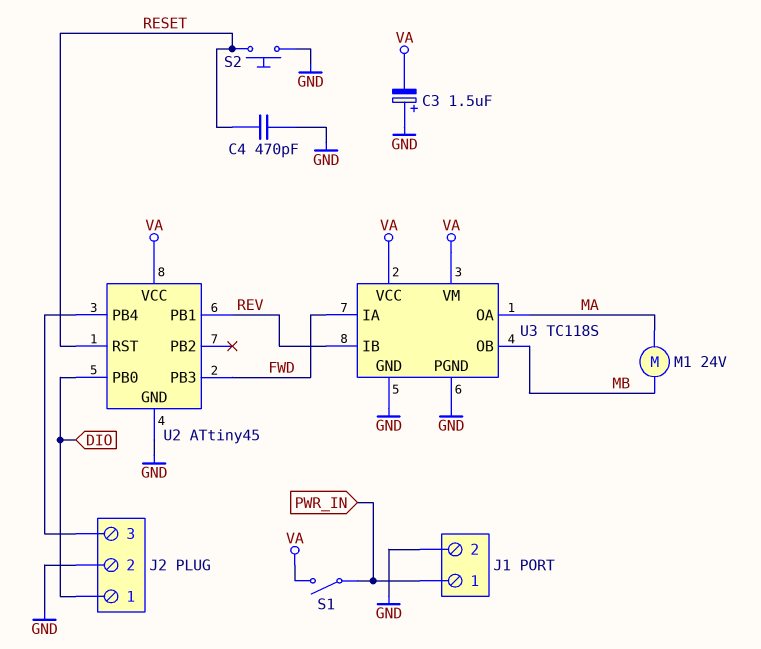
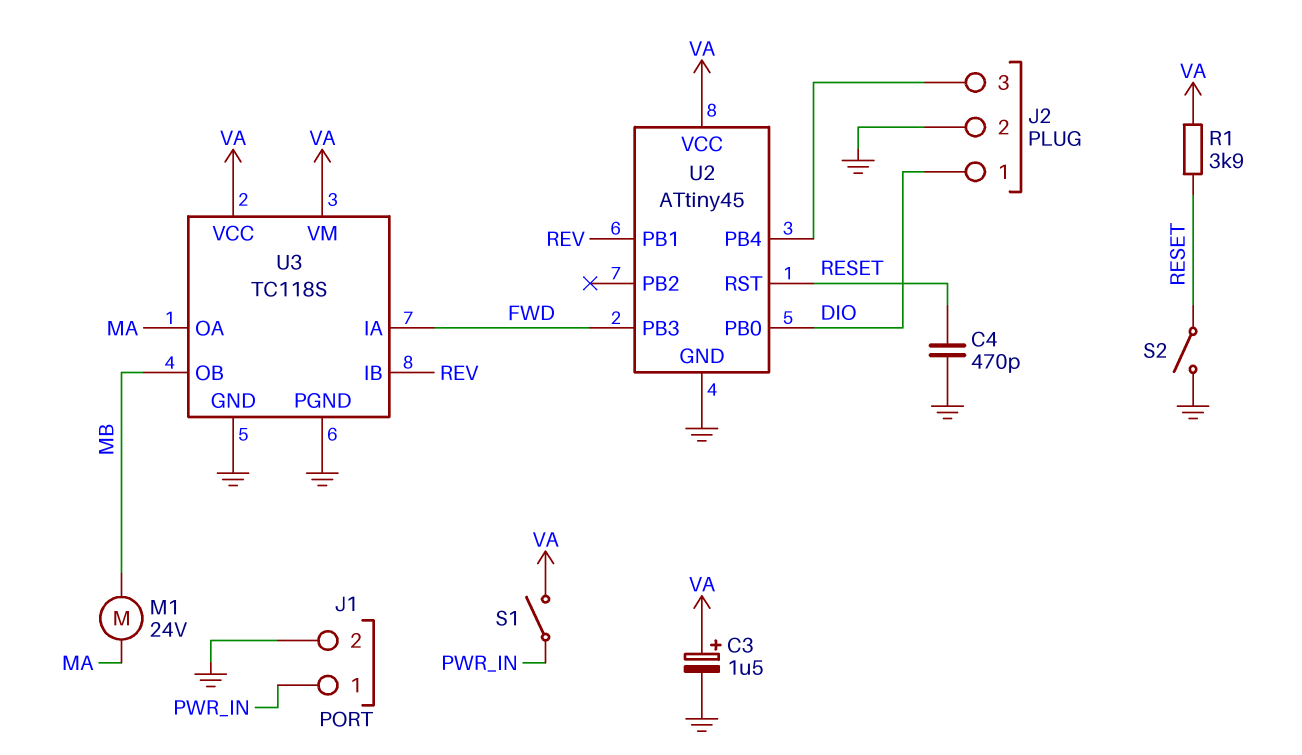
C3: 1.5uF (plus GND, minus VA) -> 1.5uF (plus VA, minus GND)
R1: none -> 3.9k (RESET, VA)
S2: button (GND, RESET) -> switch (GND, RESET)

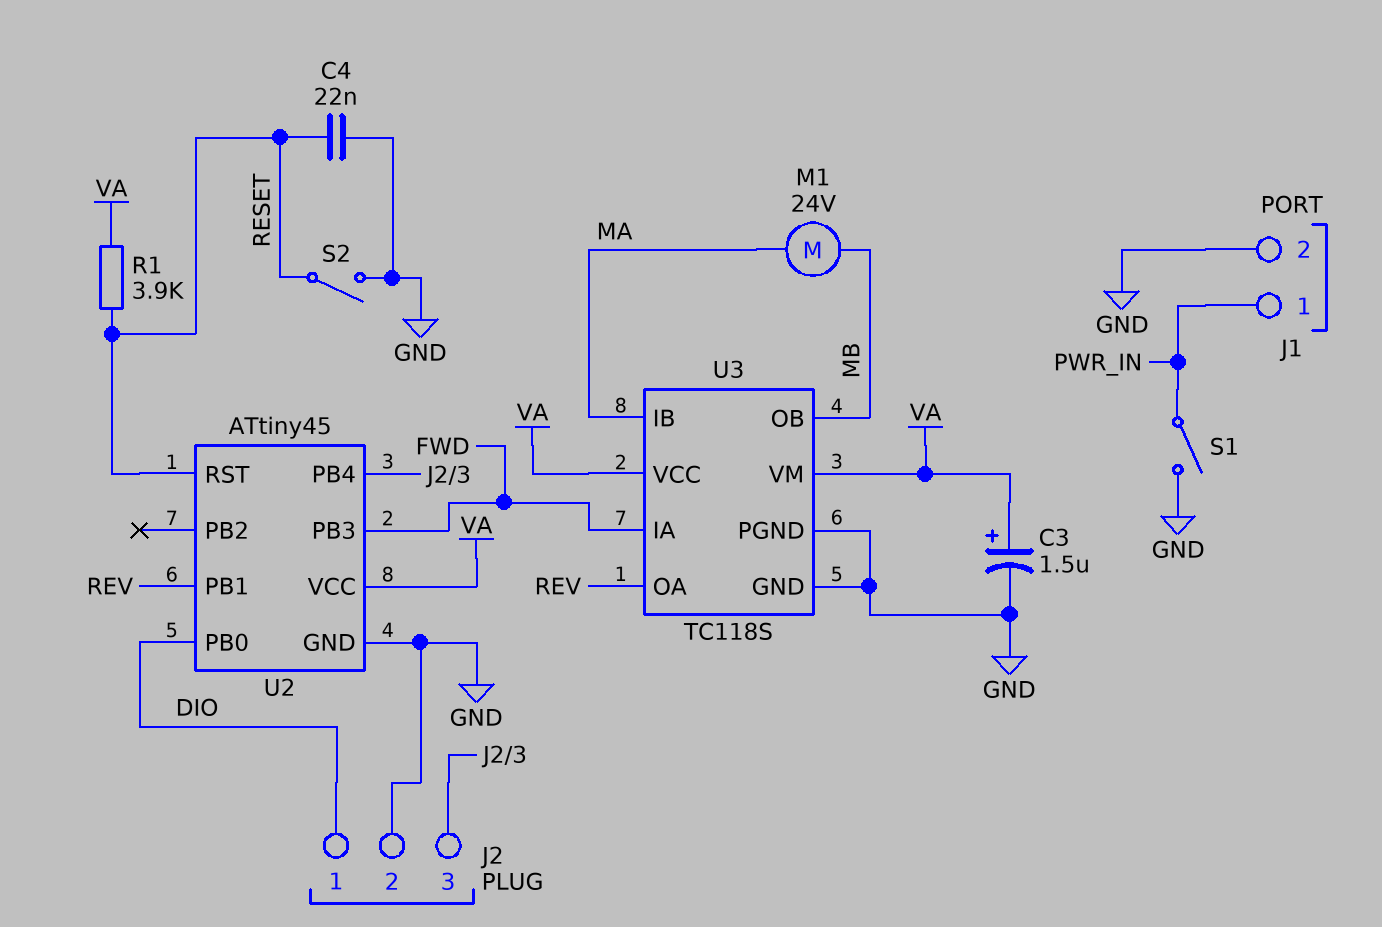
C4: 470pF (GND, RESET) -> 22nF (GND, RESET)
S1: switch (PWR_IN, VA) -> switch (GND, PWR_IN)
U3 pin IB: REV -> MA
U3 pin OA: MA -> REV

